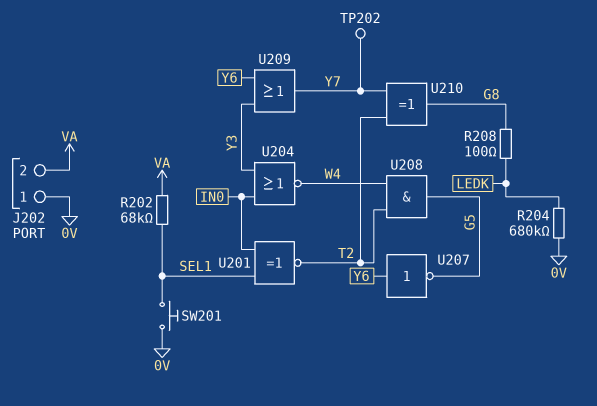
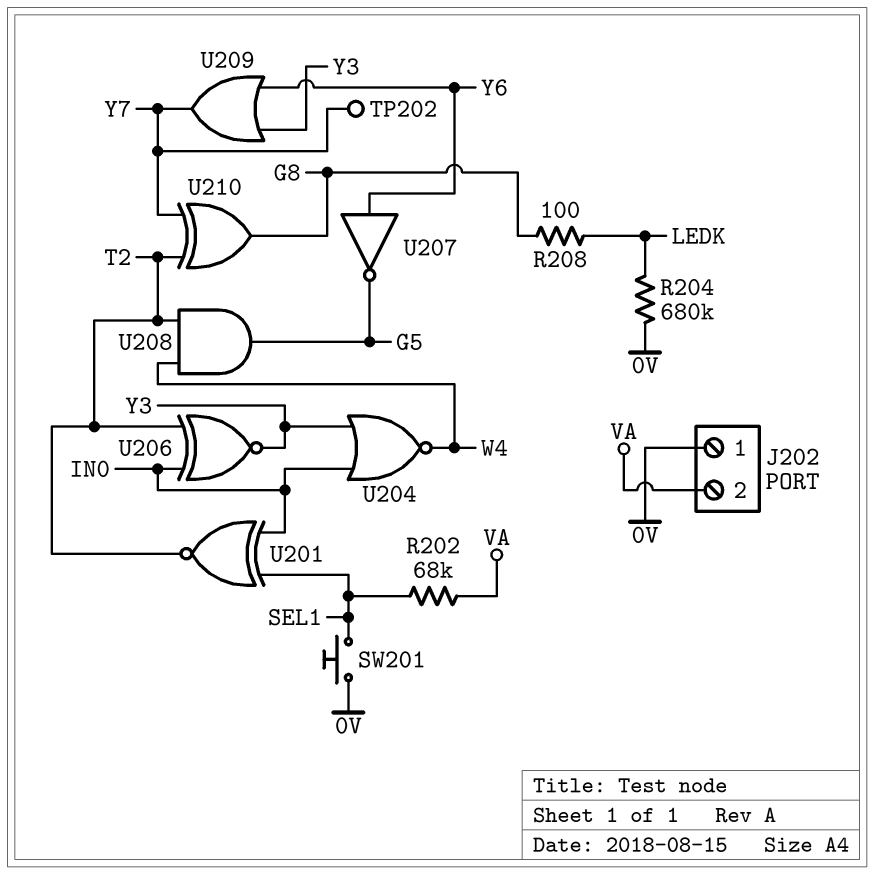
U206: none -> XNOR (in IN0, in T2, out Y3)

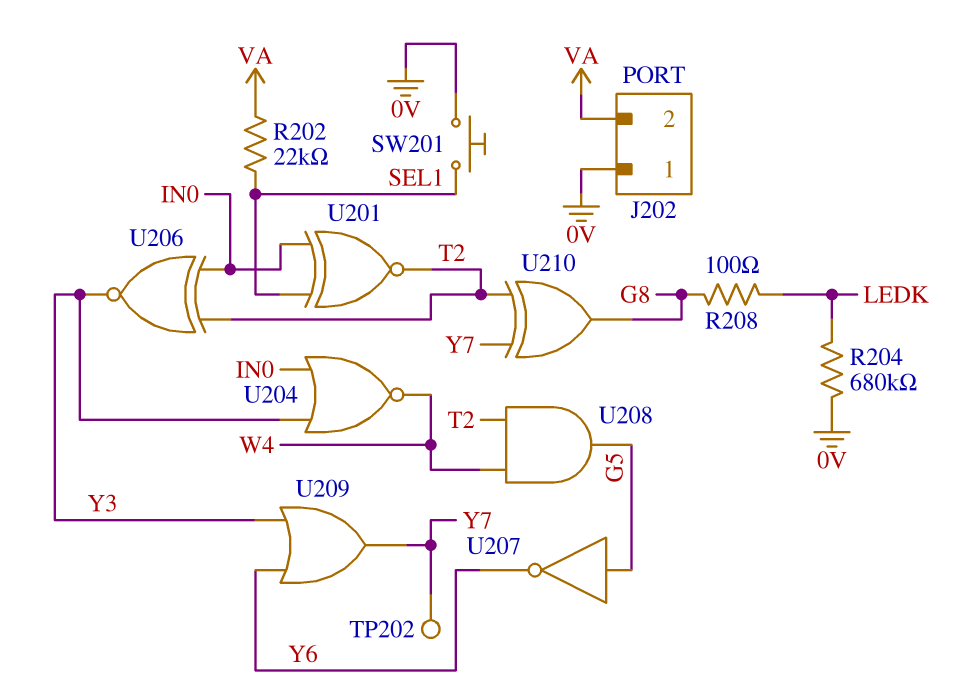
R202: 68k (SEL1, VA) -> 22k (SEL1, VA)
U207: NOT (in Y6, out G5) -> NOT (in G5, out Y6)

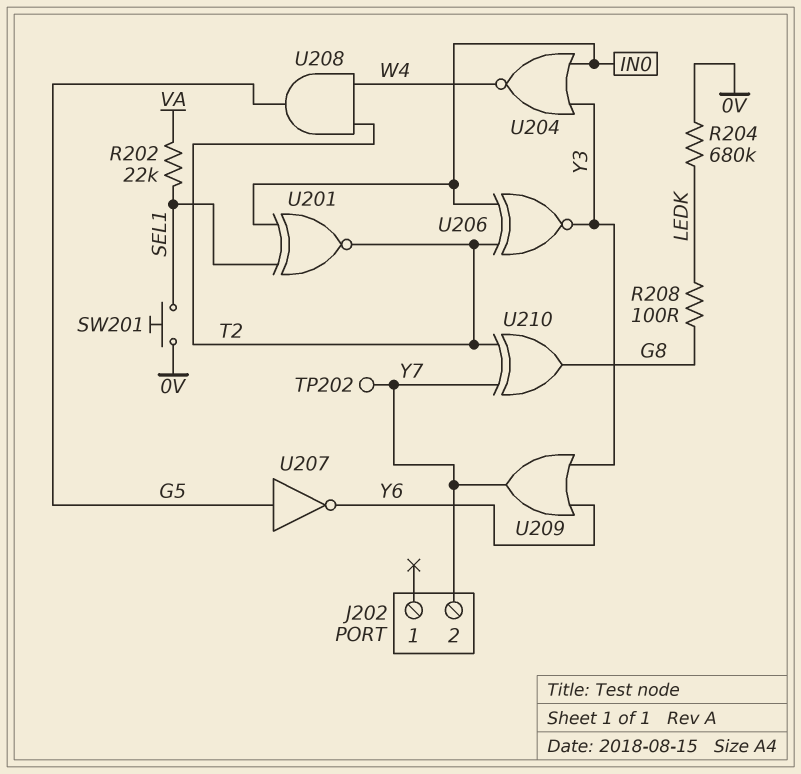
J202 pin 1: 0V -> none
J202 pin 2: VA -> Y7

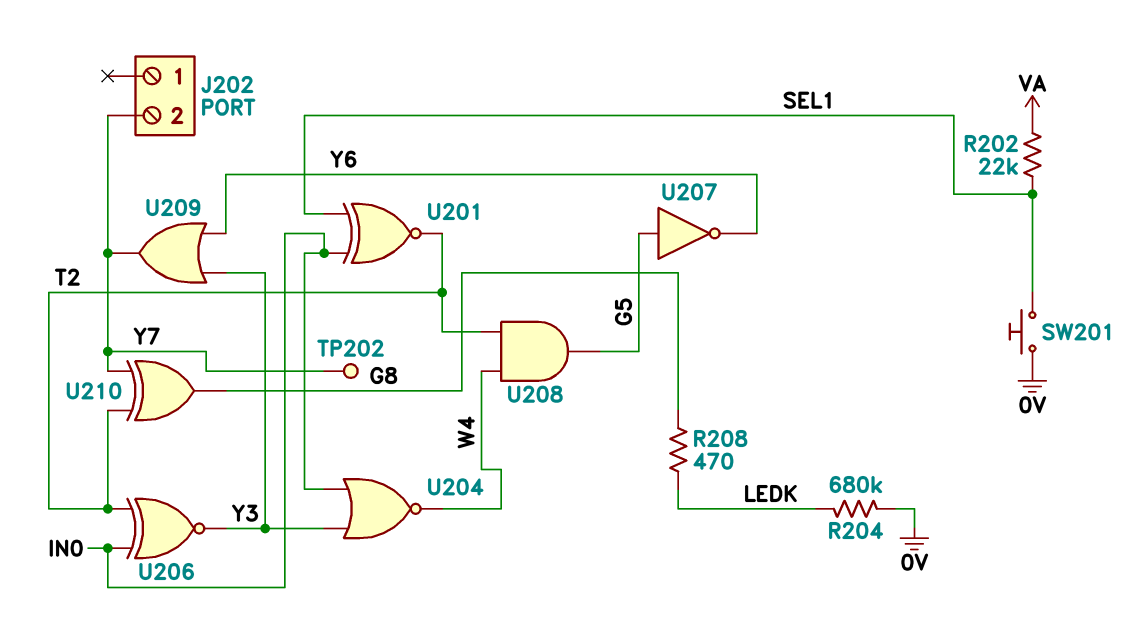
R208: 100 (G8, LEDK) -> 470 (G8, LEDK)

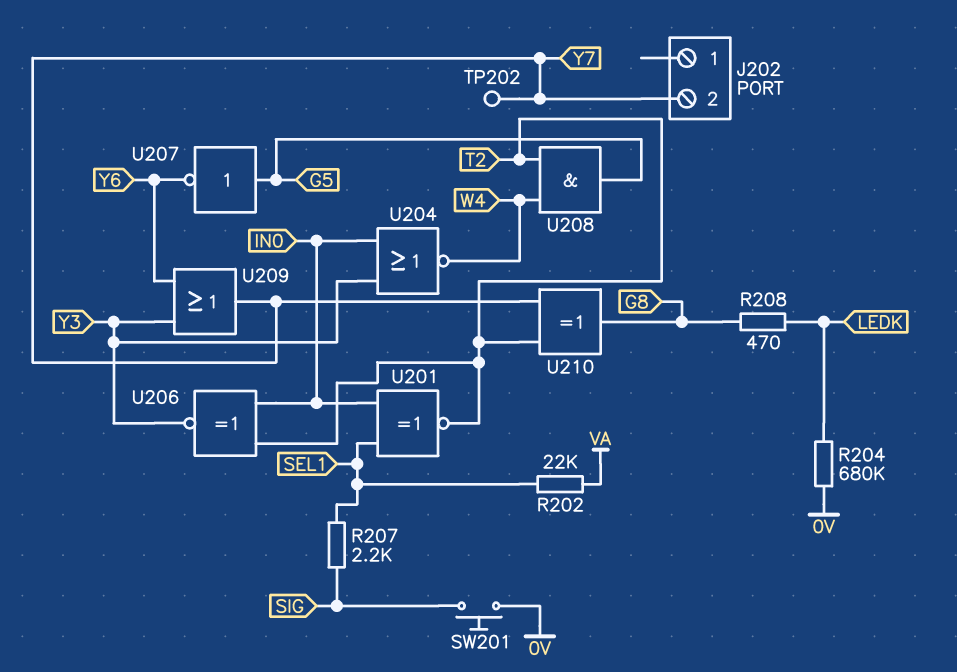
R207: none -> 2.2k (SEL1, SIG)
SW201: button (0V, SEL1) -> button (0V, SIG)

